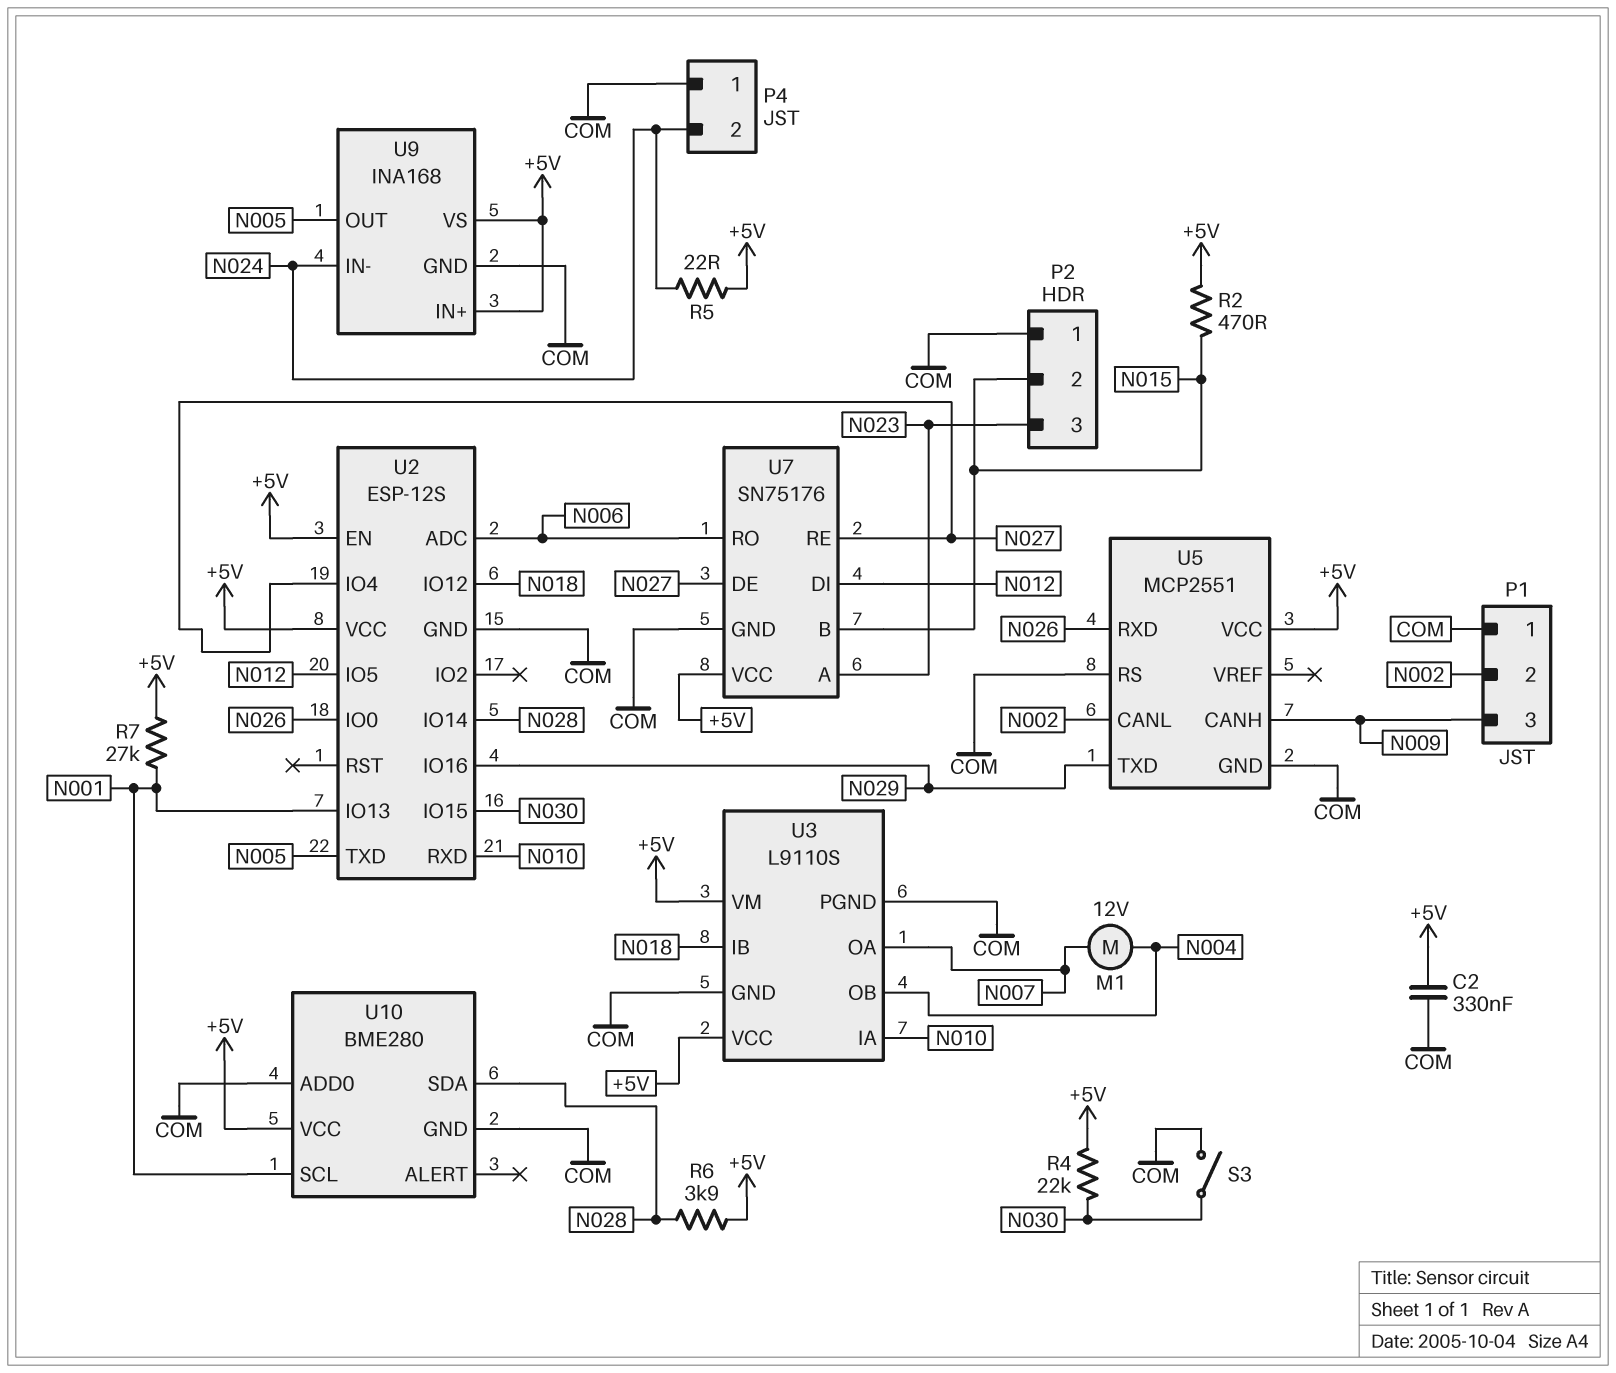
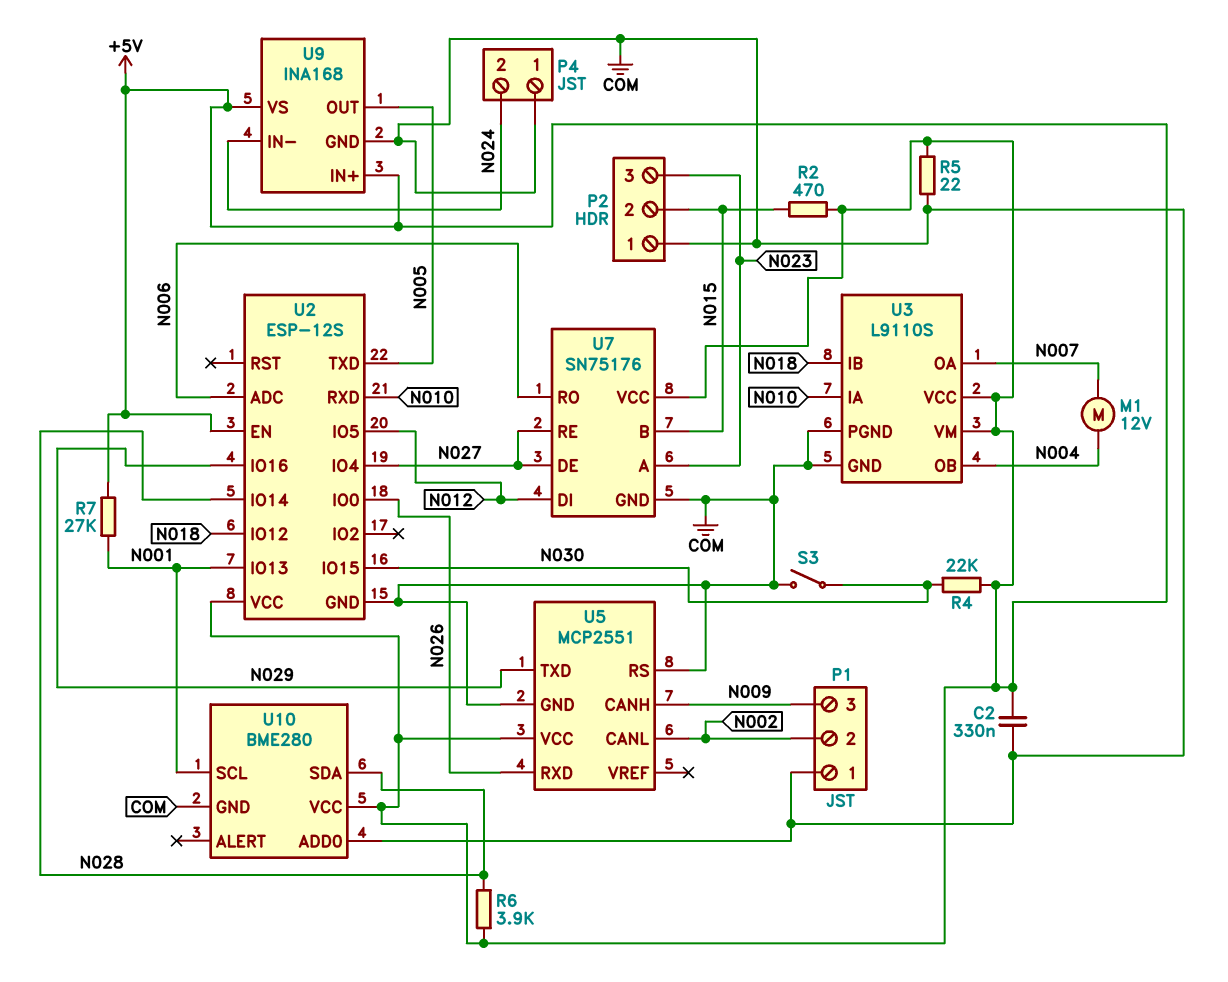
R5: 22 (+5V, N024) -> 22 (+5V, COM)

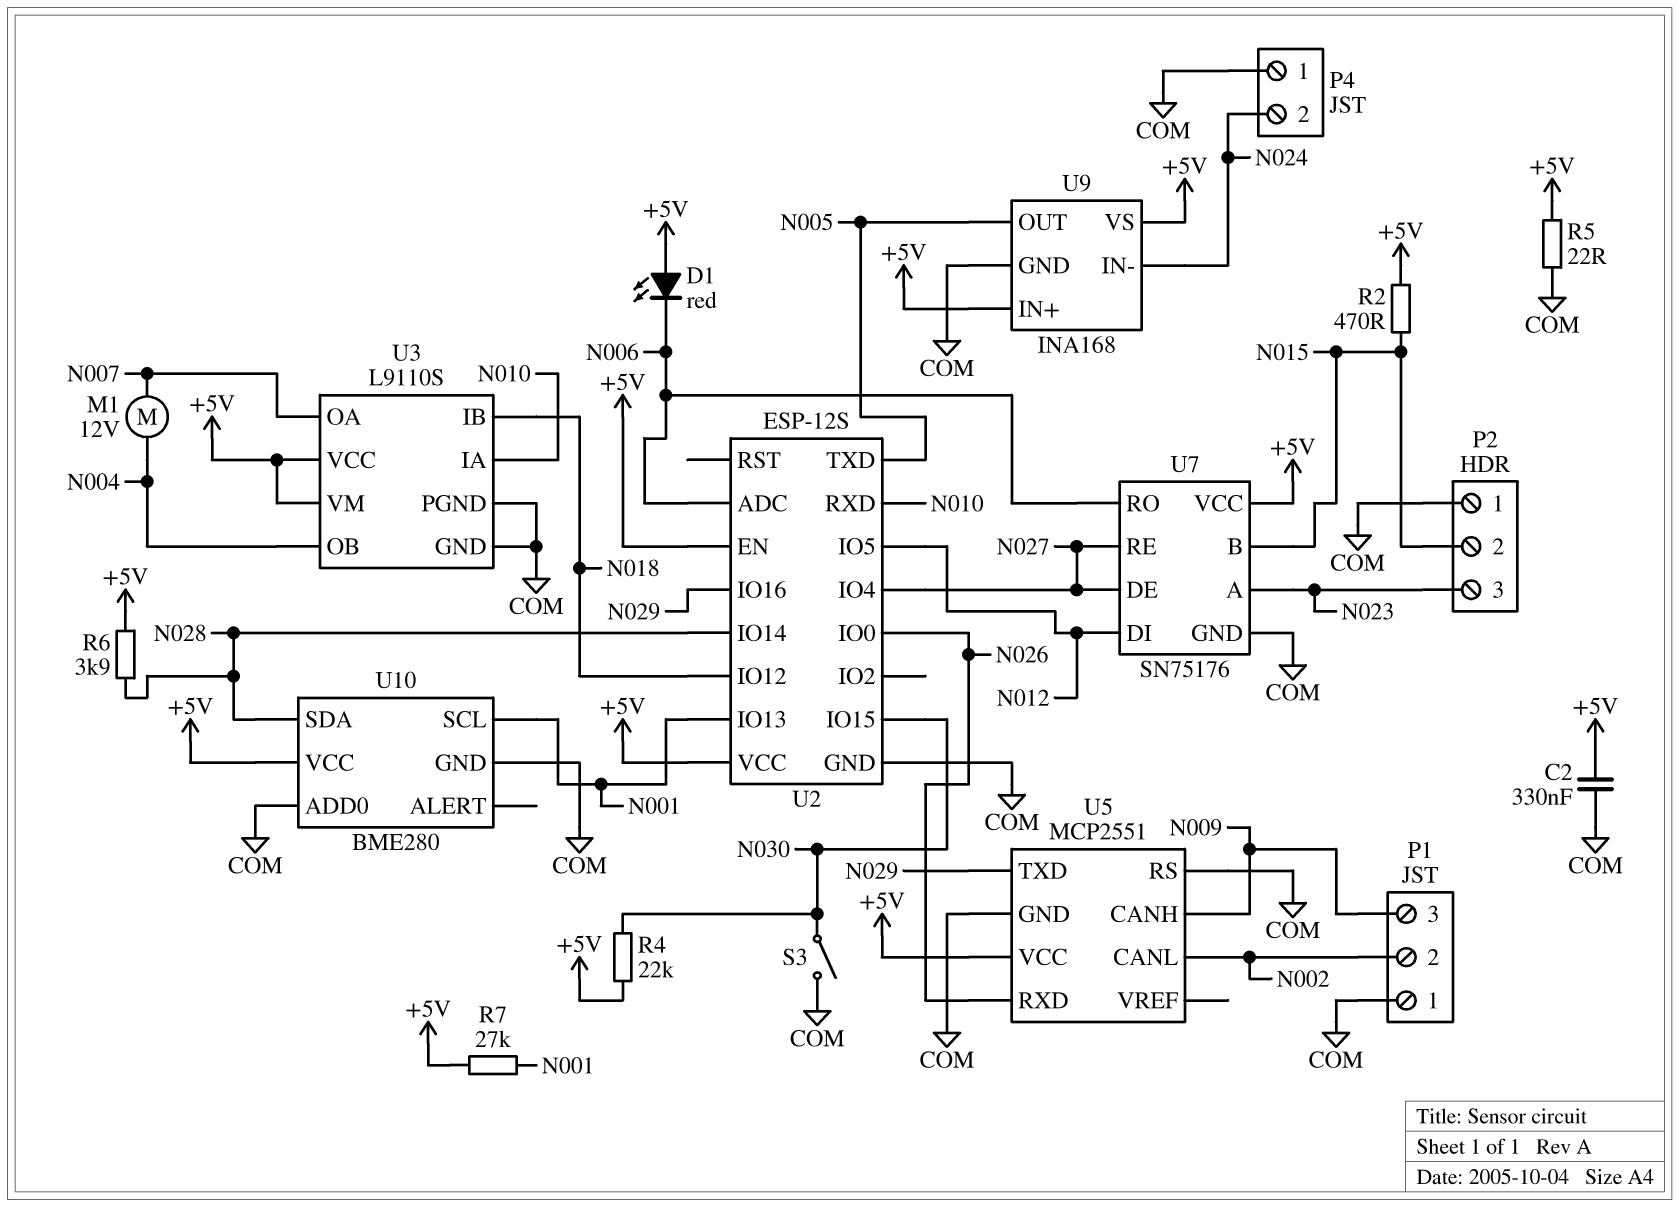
D1: none -> LED red (A +5V, K N006)

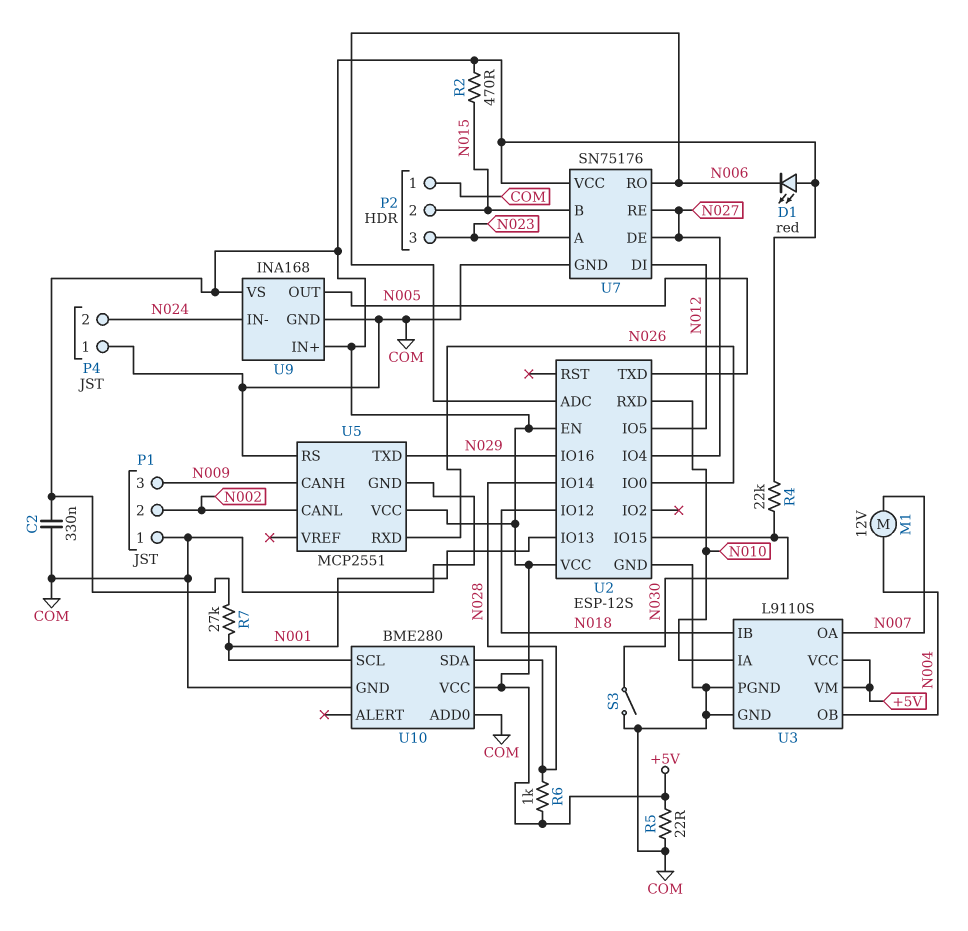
R6: 3.9k (+5V, N028) -> 1k (+5V, N028)

